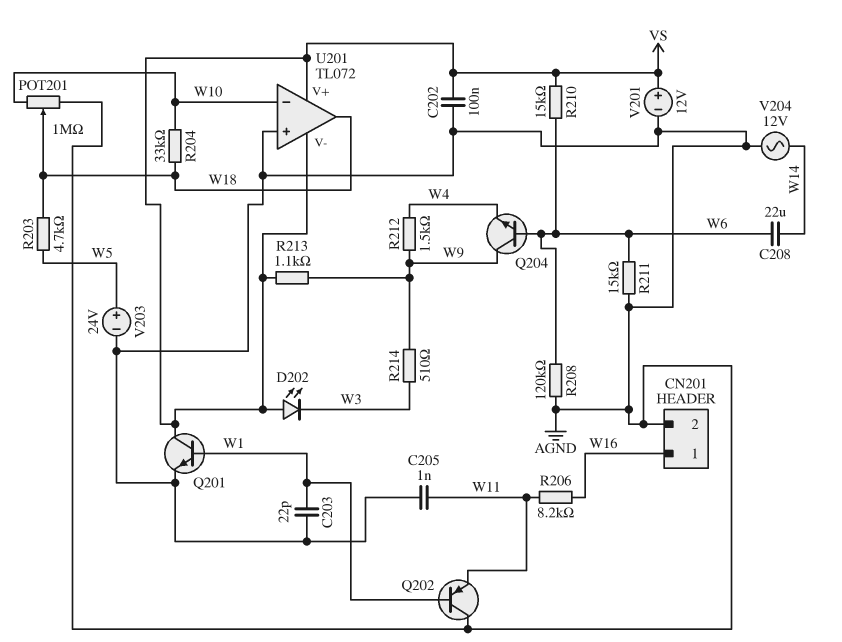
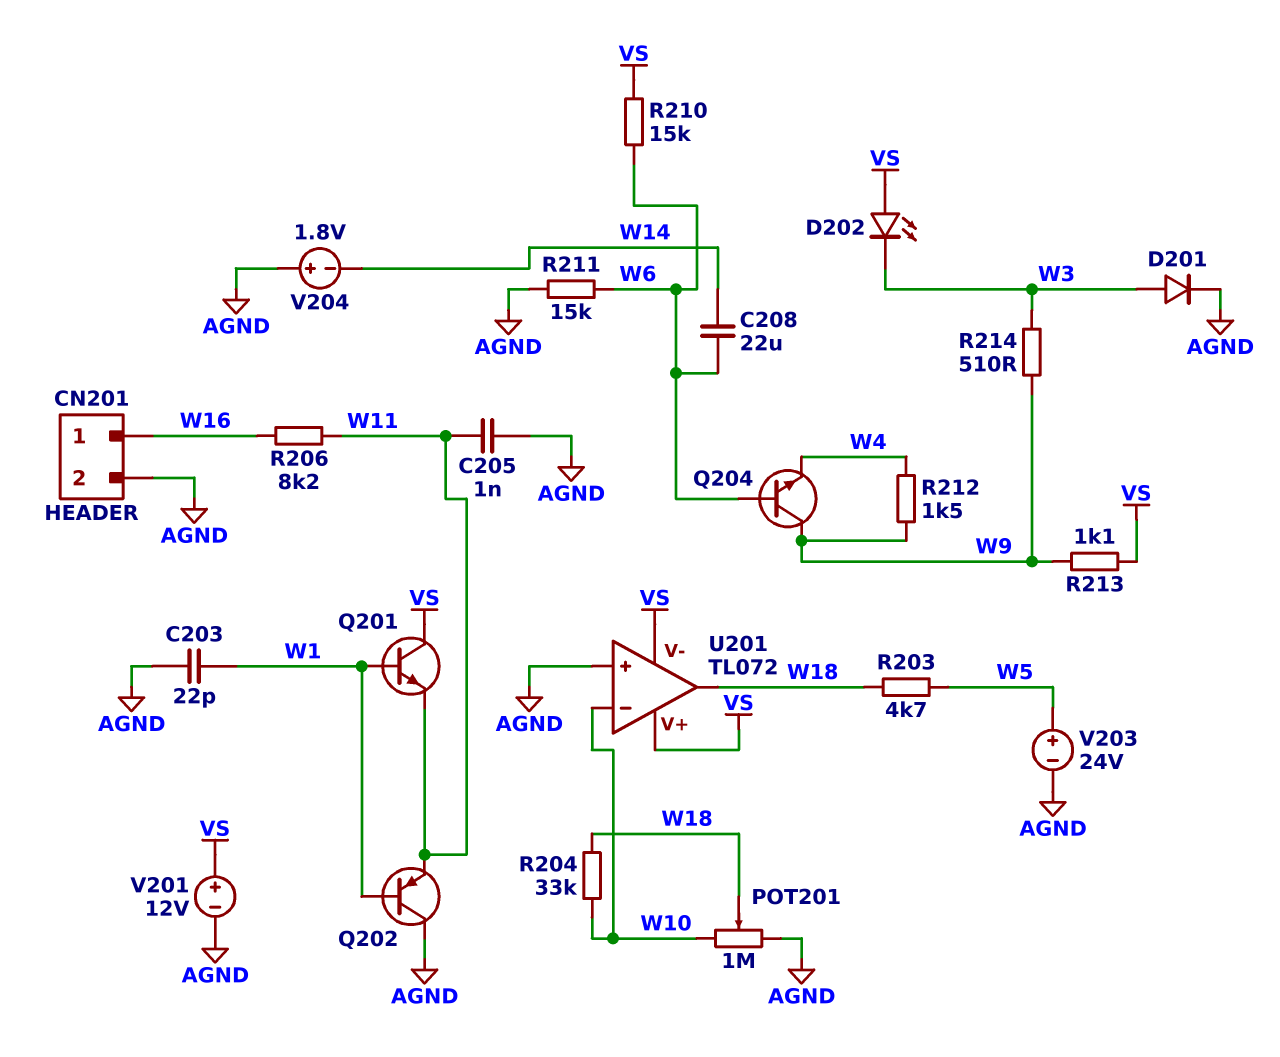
C202: 100nF (AGND, VS) -> none
D201: none -> diode (A W3, K AGND)
Q201: NPN (B W1, C VS, E AGND) -> NPN (B W1, C VS, E W11)
R208: 120k (AGND, W6) -> none
V204: AC 12V (AGND, W14) -> 1.8V (plus AGND, minus W14)

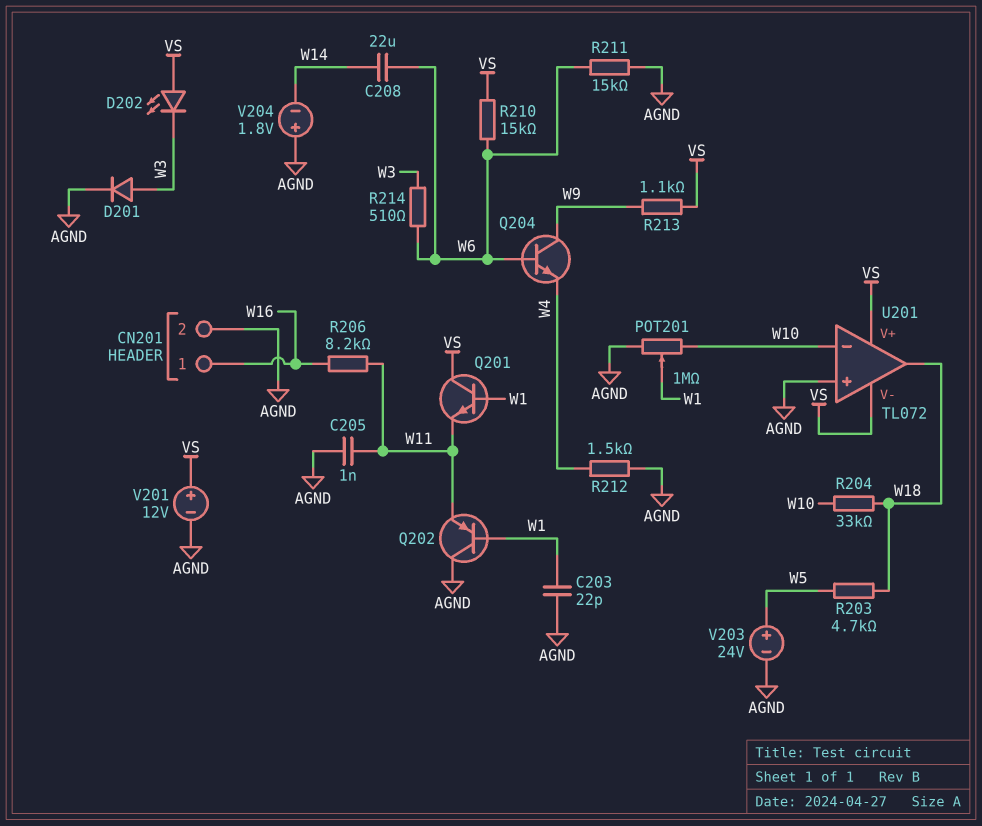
POT201: 1M (AGND, W10, wiper W18) -> 1M (AGND, W10, wiper W1)
R212: 1.5k (W4, W9) -> 1.5k (AGND, W4)
R214: 510 (W3, W9) -> 510 (W3, W6)

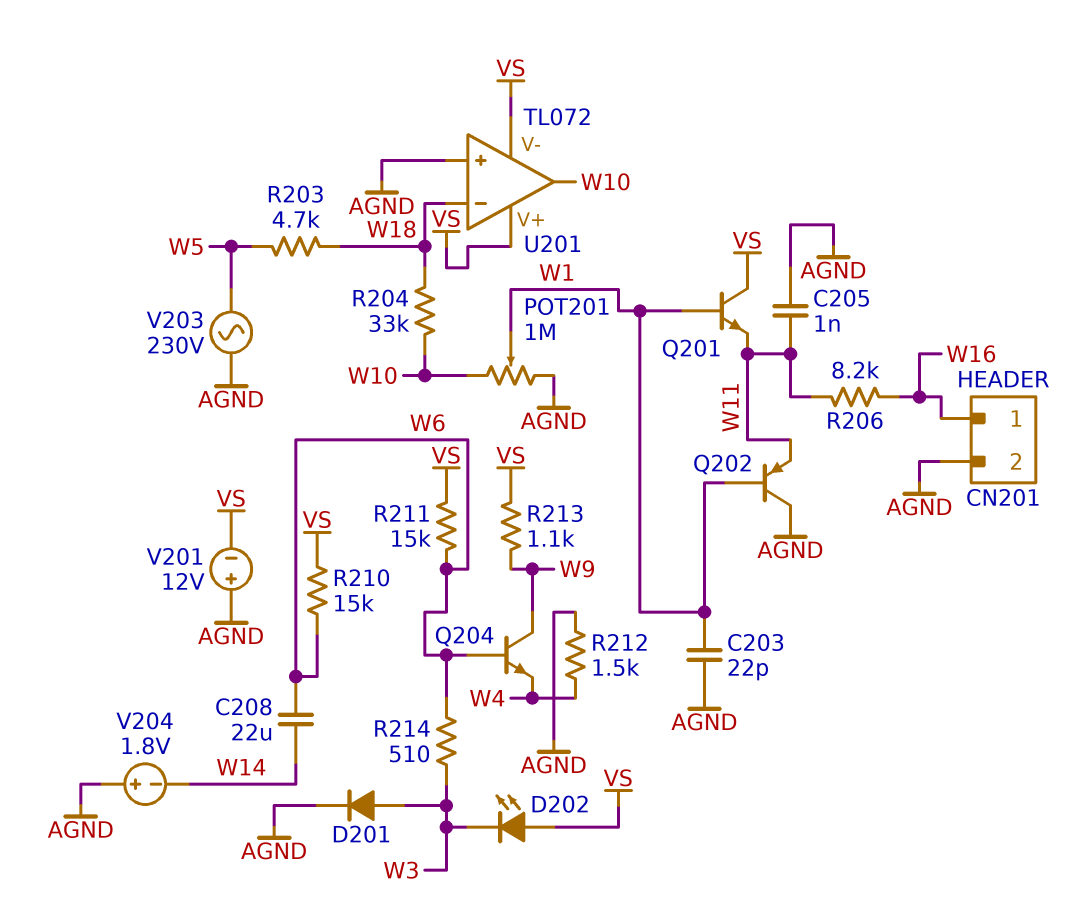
R211: 15k (AGND, W6) -> 15k (VS, W6)
U201 pin in-: W10 -> W18
U201 pin out: W18 -> W10
V201: 12V (plus VS, minus AGND) -> 12V (plus AGND, minus VS)
V203: 24V (plus W5, minus AGND) -> AC 230V (AGND, W5)

